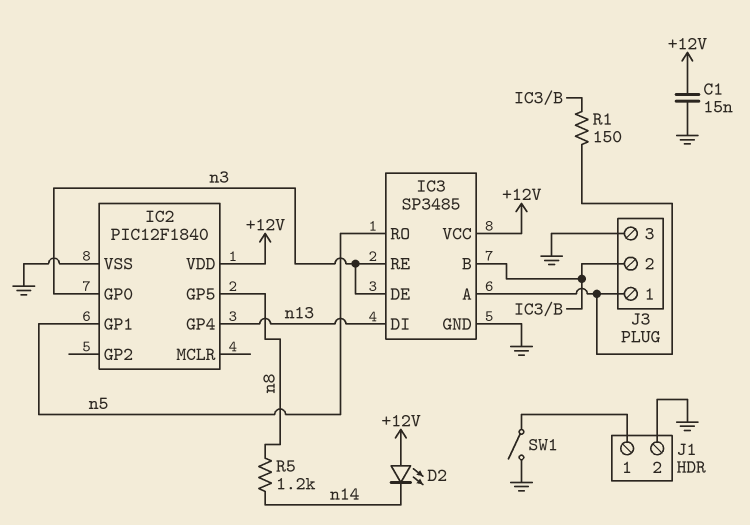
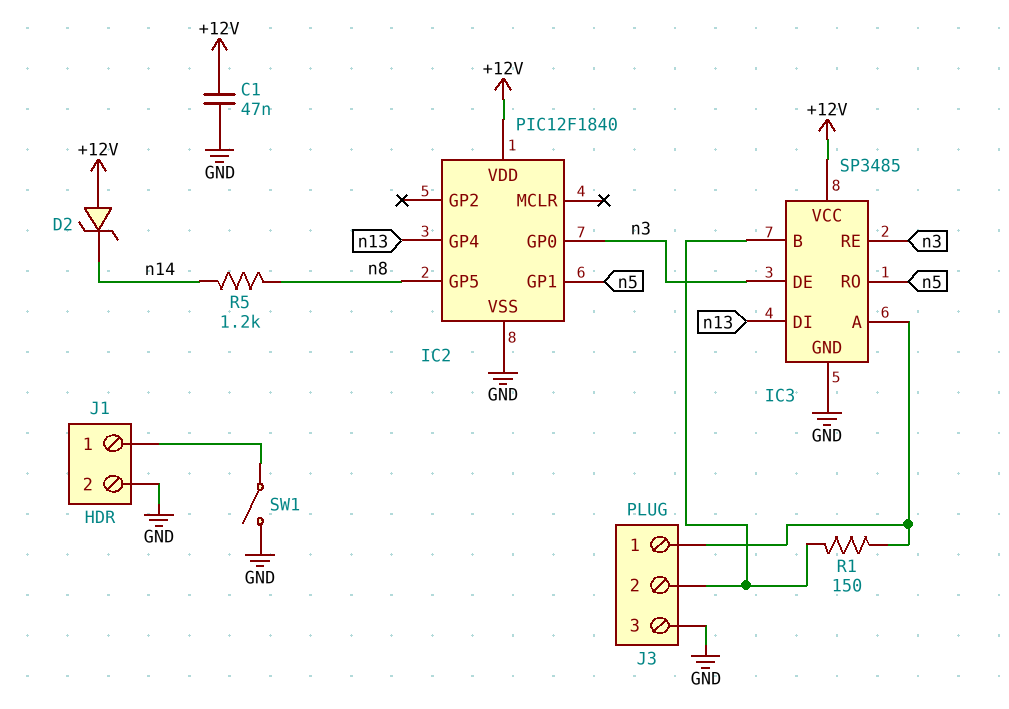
C1: 15nF (+12V, GND) -> 47nF (+12V, GND)
D2: LED (A +12V, K n14) -> zener (A +12V, K n14)

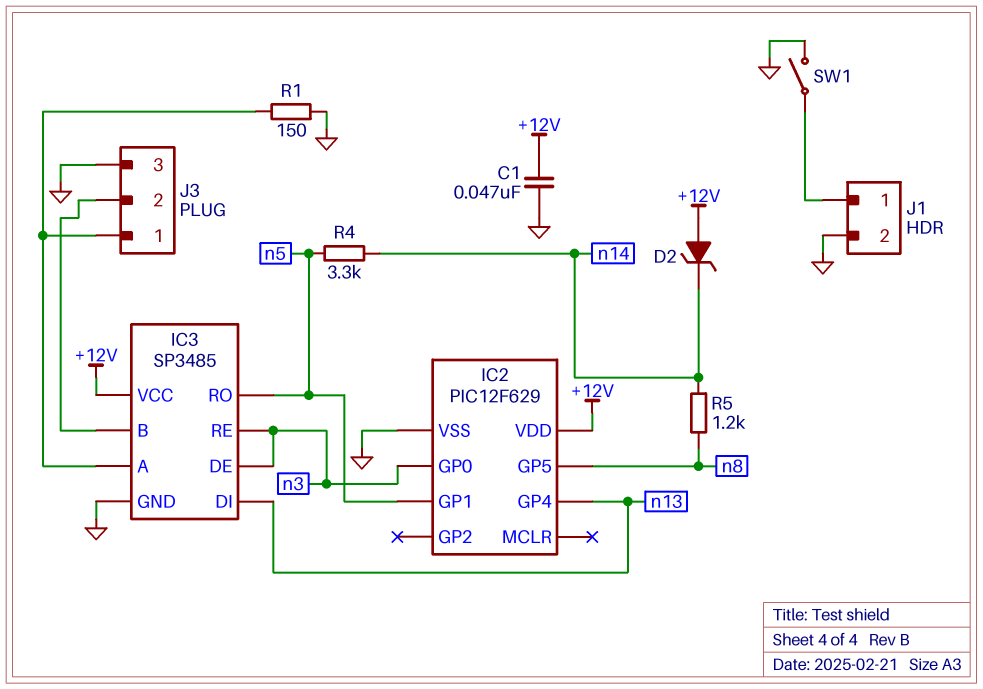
IC2: PIC12F1840 -> PIC12F629
R1: 150 (IC3/A, IC3/B) -> 150 (GND, IC3/A)
R4: none -> 3.3k (n5, n14)

